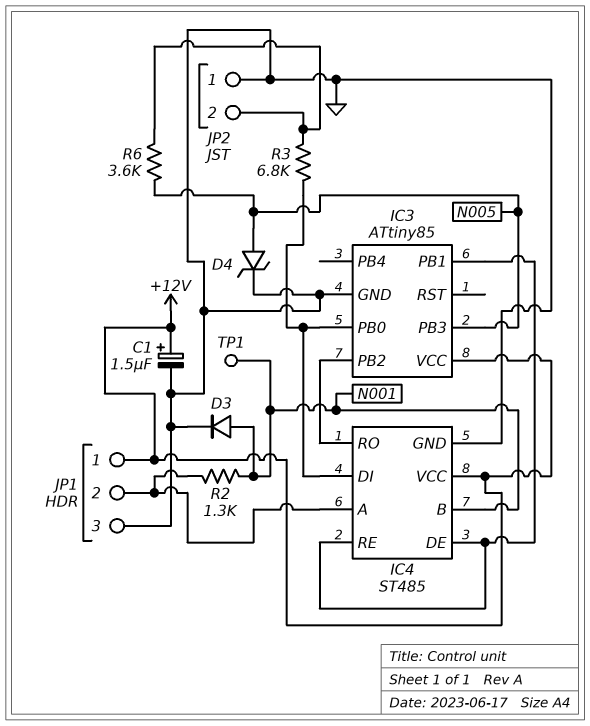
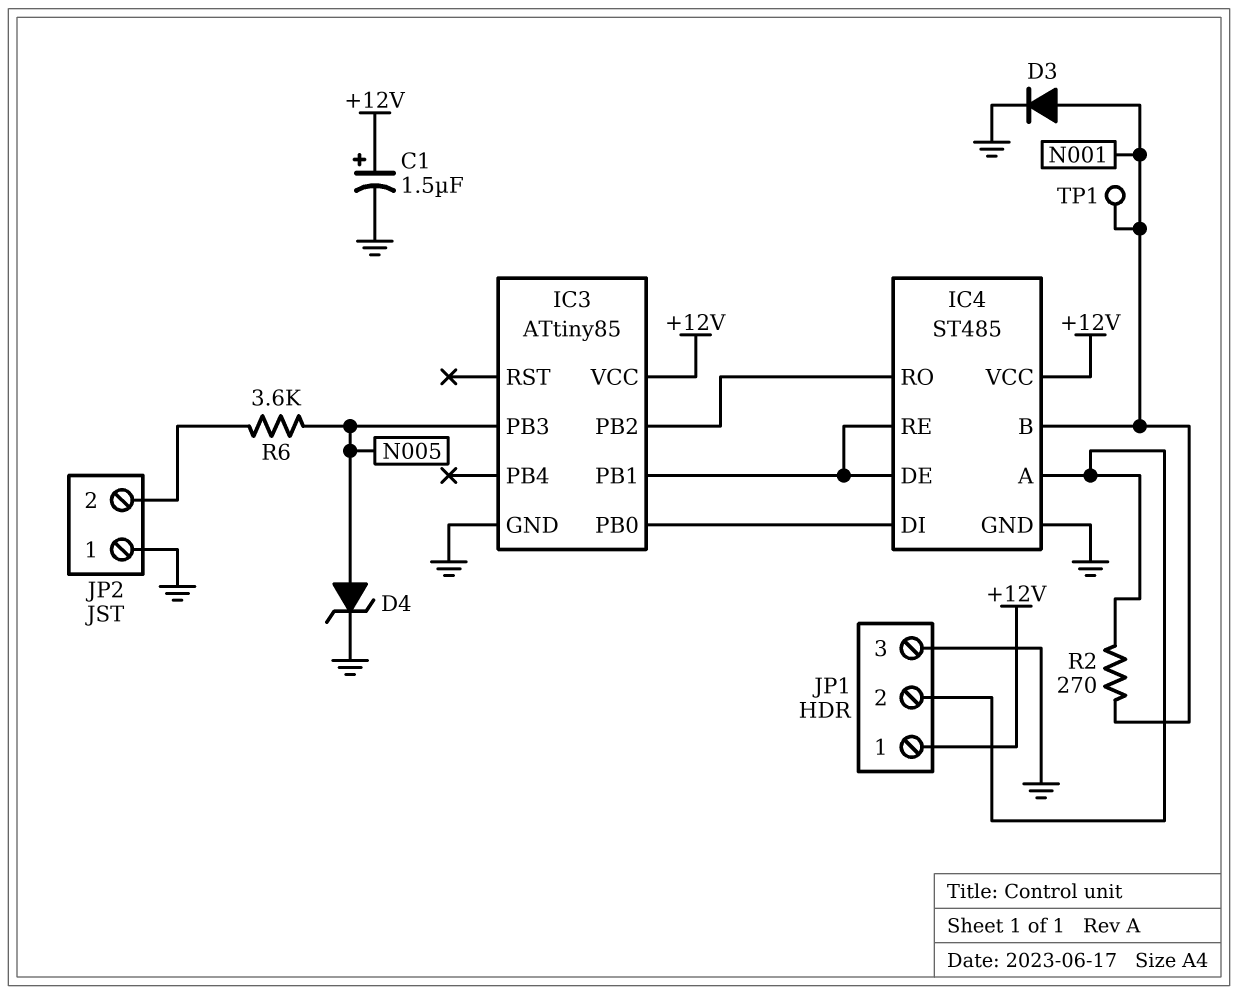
R2: 1.3k (IC4/A, N001) -> 270 (IC4/A, N001)
R3: 6.8k (IC3/PB0, JP2/2) -> none

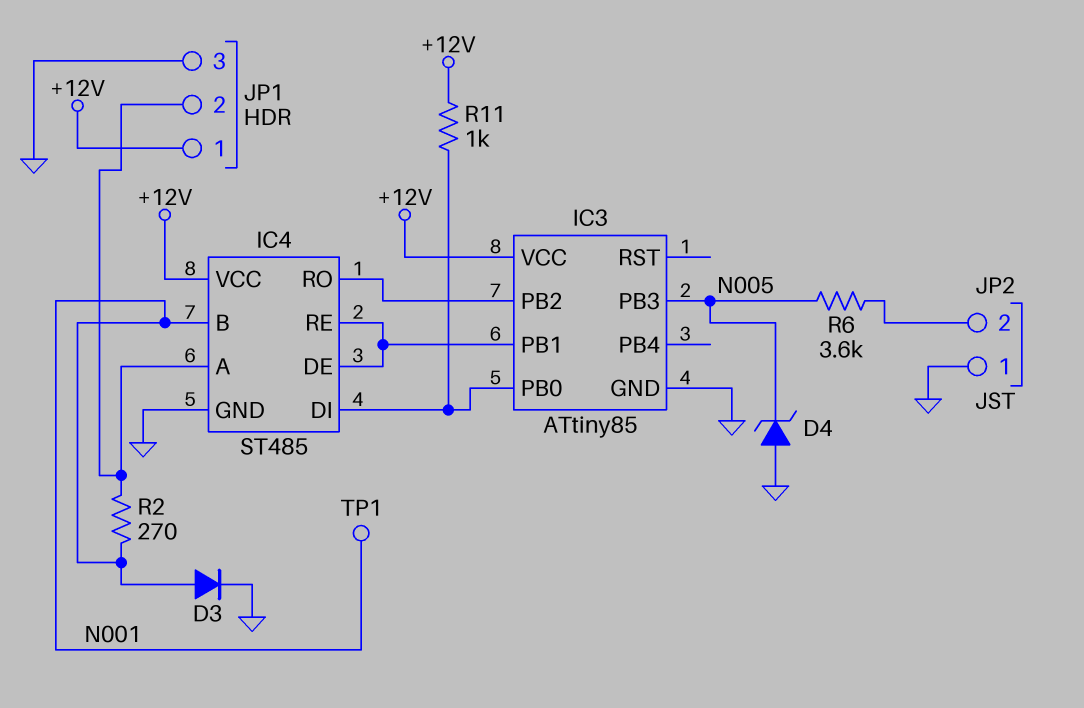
C1: 1.5uF (plus +12V, minus GND) -> none
D4: zener (A N005, K GND) -> zener (A GND, K N005)
R11: none -> 1k (+12V, IC3/PB0)

